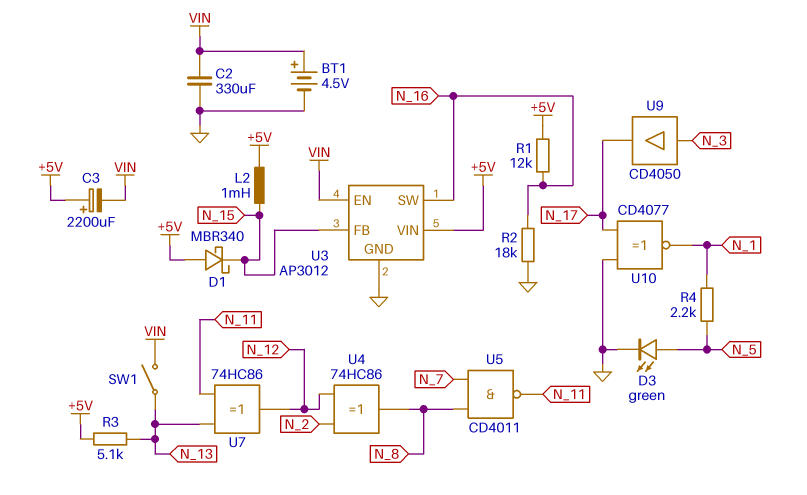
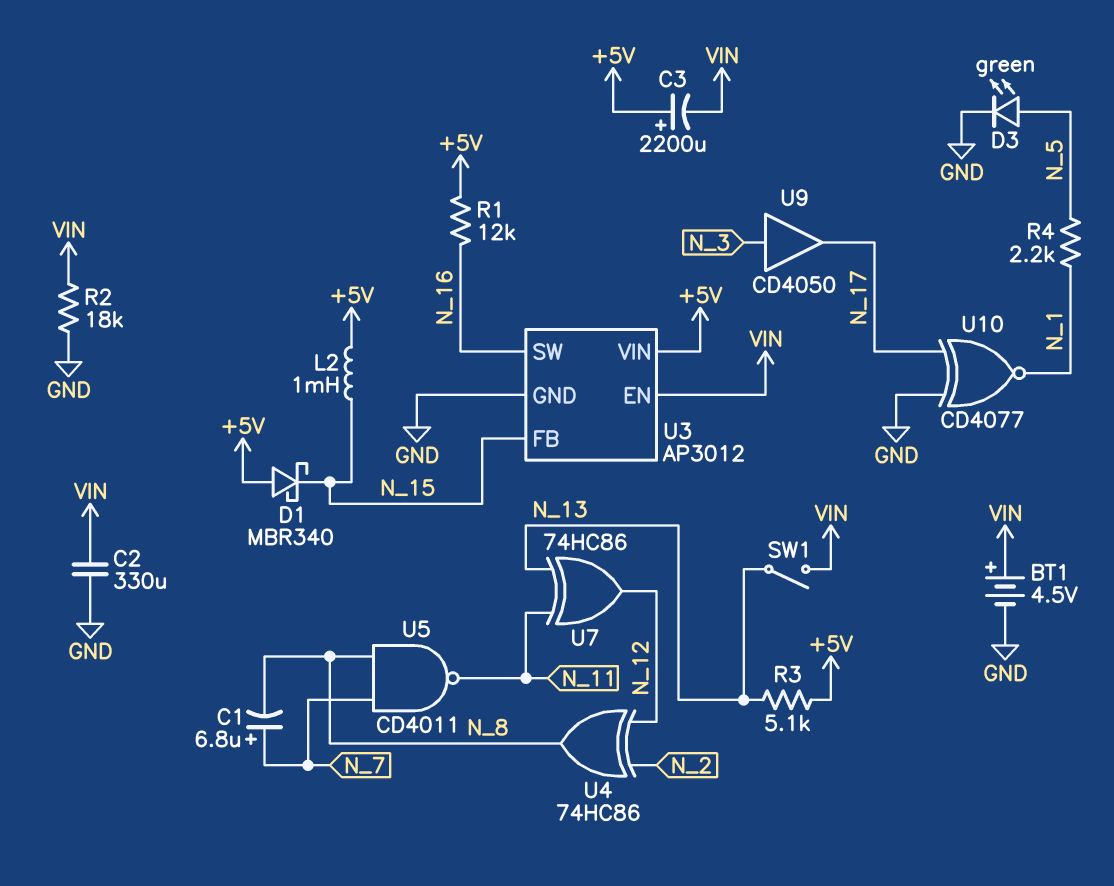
C1: none -> 6.8uF (plus N_7, minus N_8)
R2: 18k (GND, N_16) -> 18k (GND, VIN)

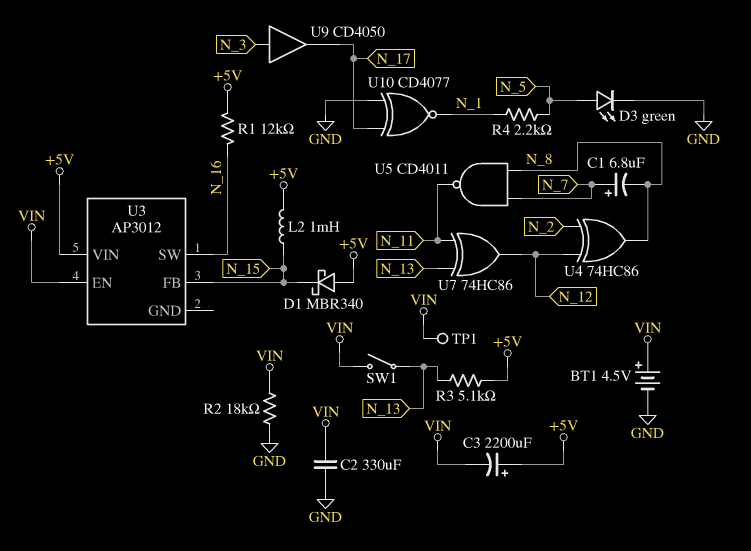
TP1: none -> test point (VIN)
U3 pin GND: GND -> none

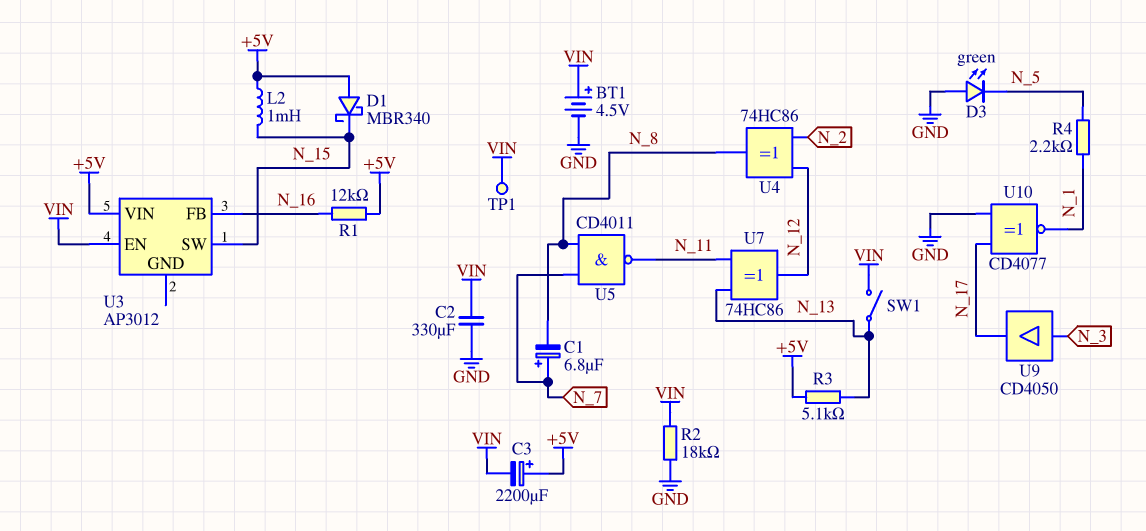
D3: LED green (A N_5, K GND) -> LED green (A GND, K N_5)
U3 pin FB: N_15 -> N_16
U3 pin SW: N_16 -> N_15

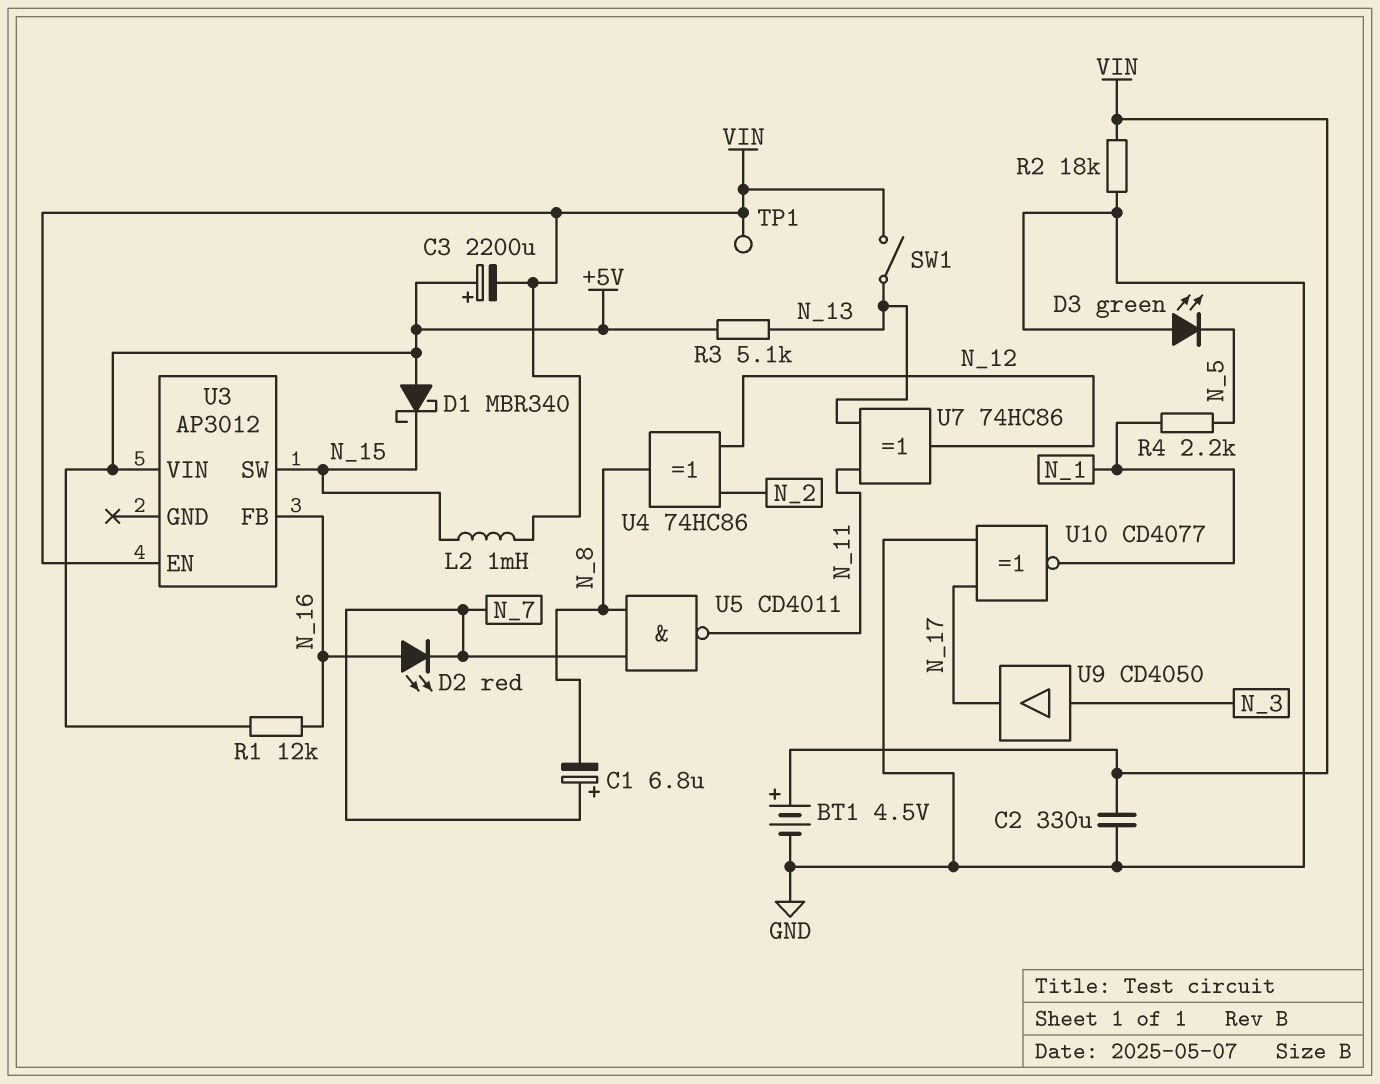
D2: none -> LED red (A N_16, K N_7)
L2: 1mH (+5V, N_15) -> 1mH (N_15, VIN)

